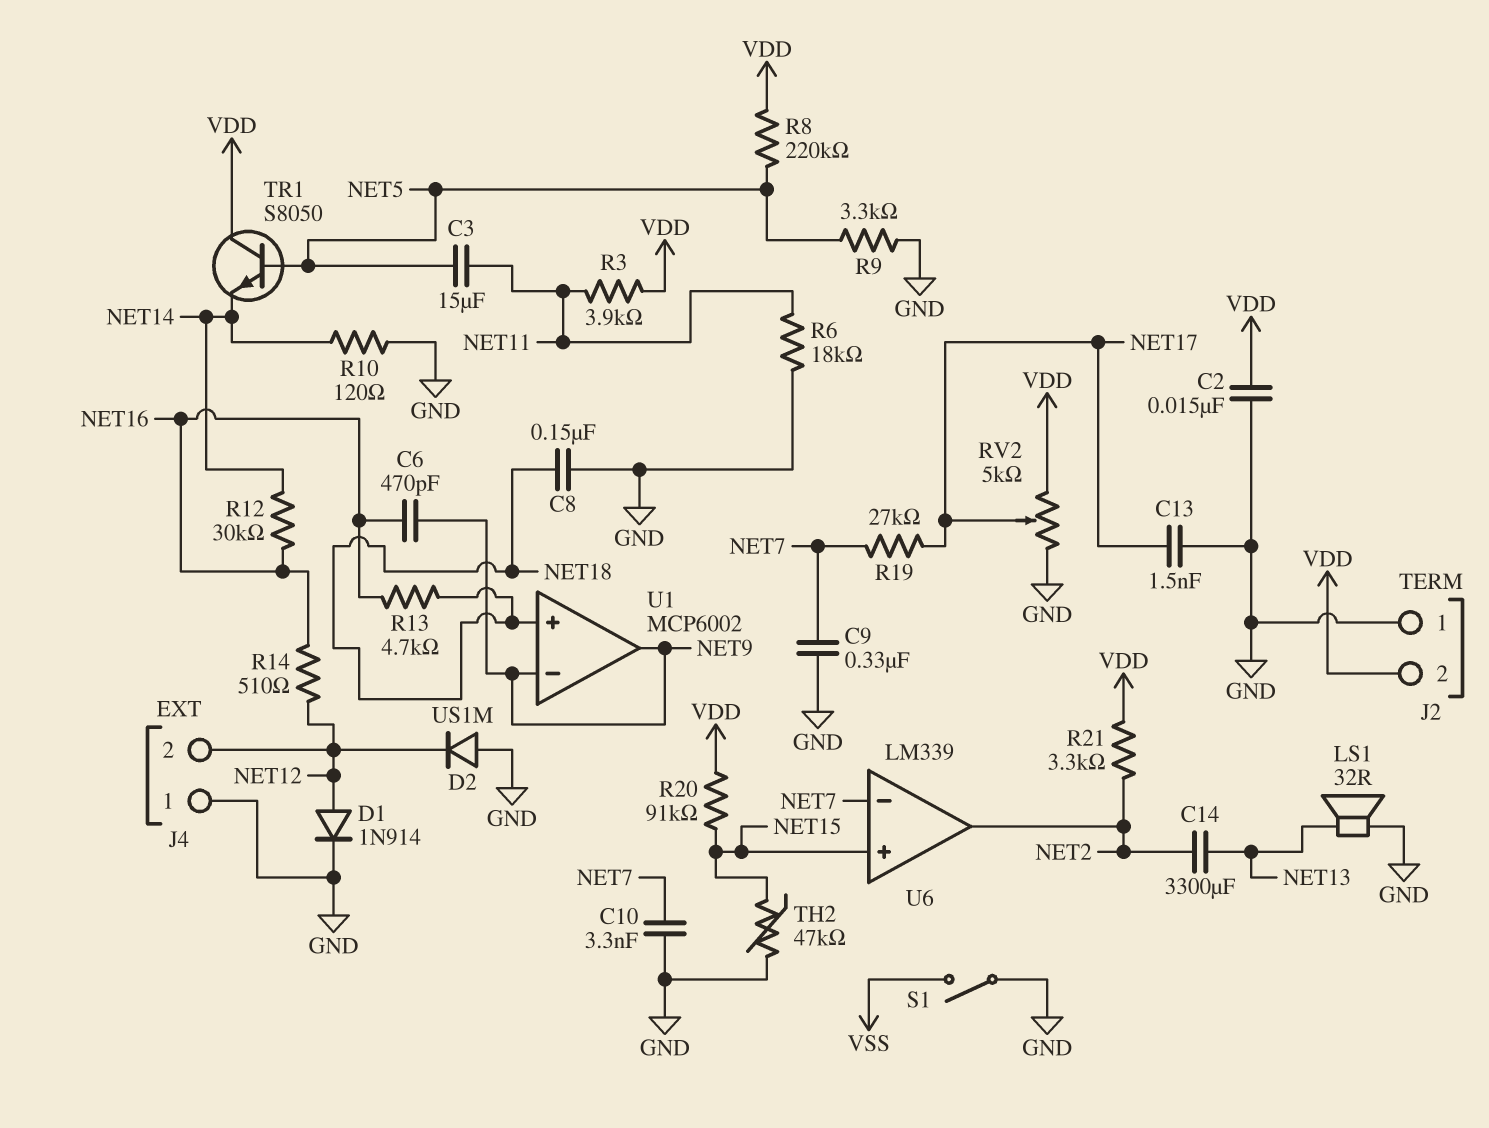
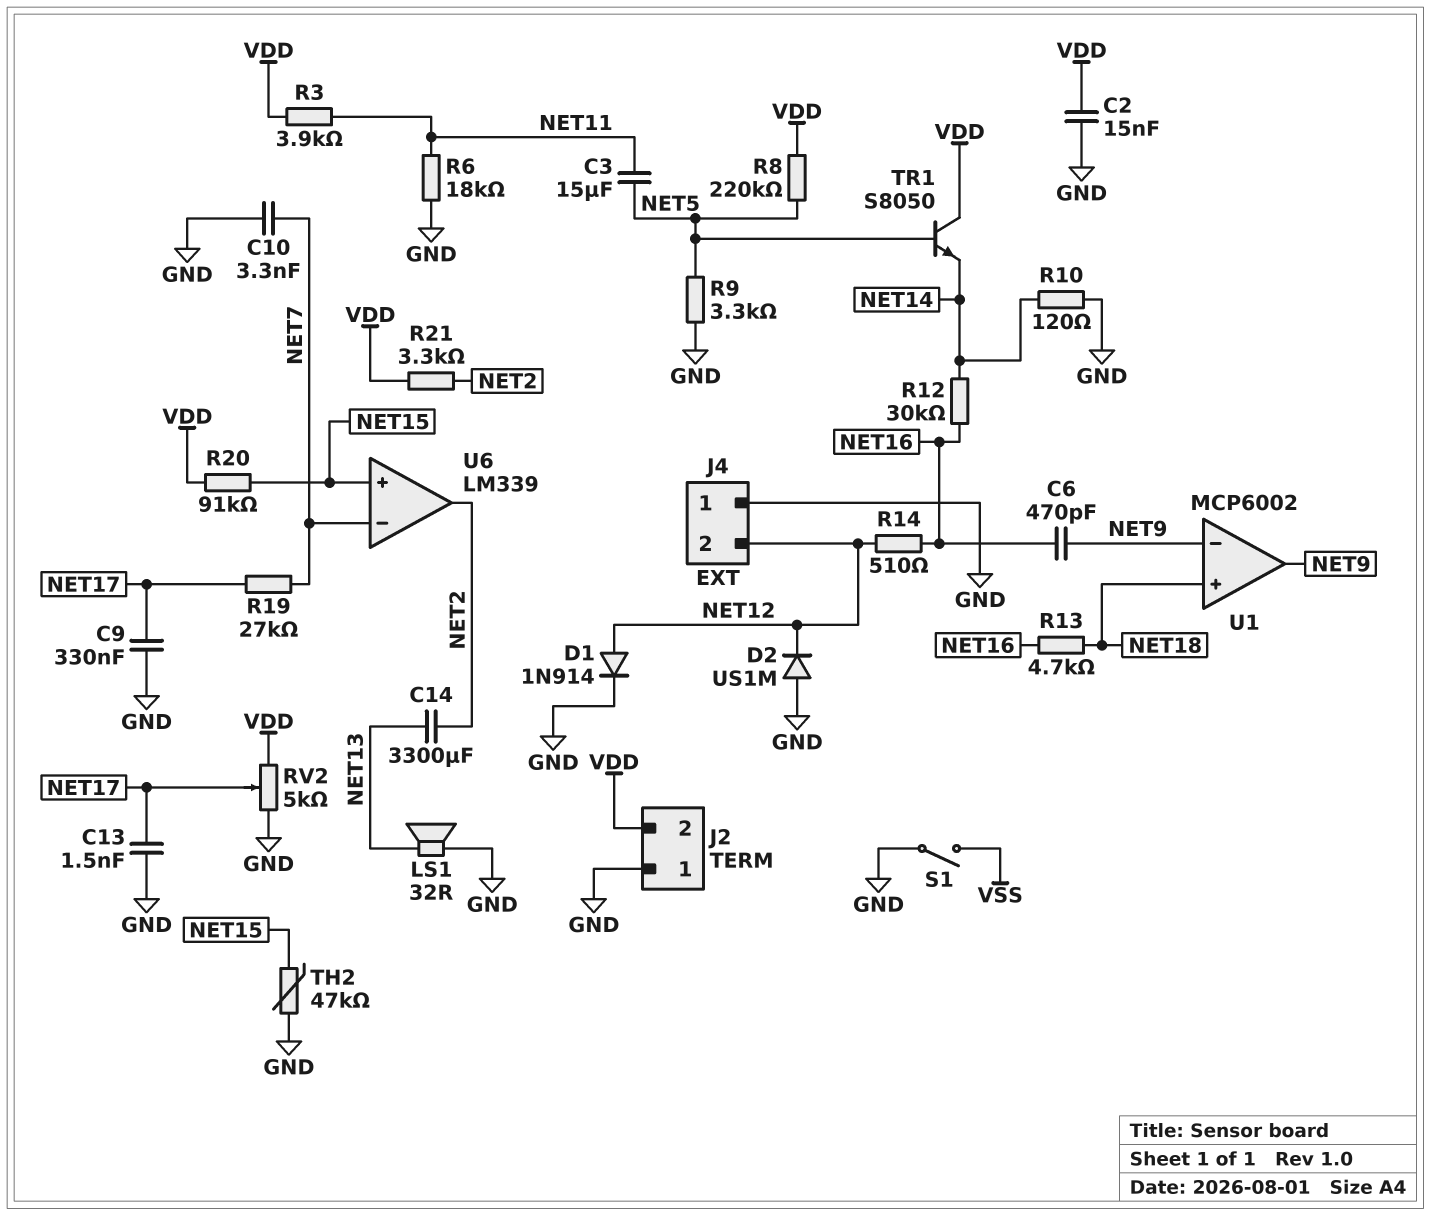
C8: 150nF (GND, NET18) -> none
C9: 330nF (GND, NET7) -> 330nF (GND, NET17)

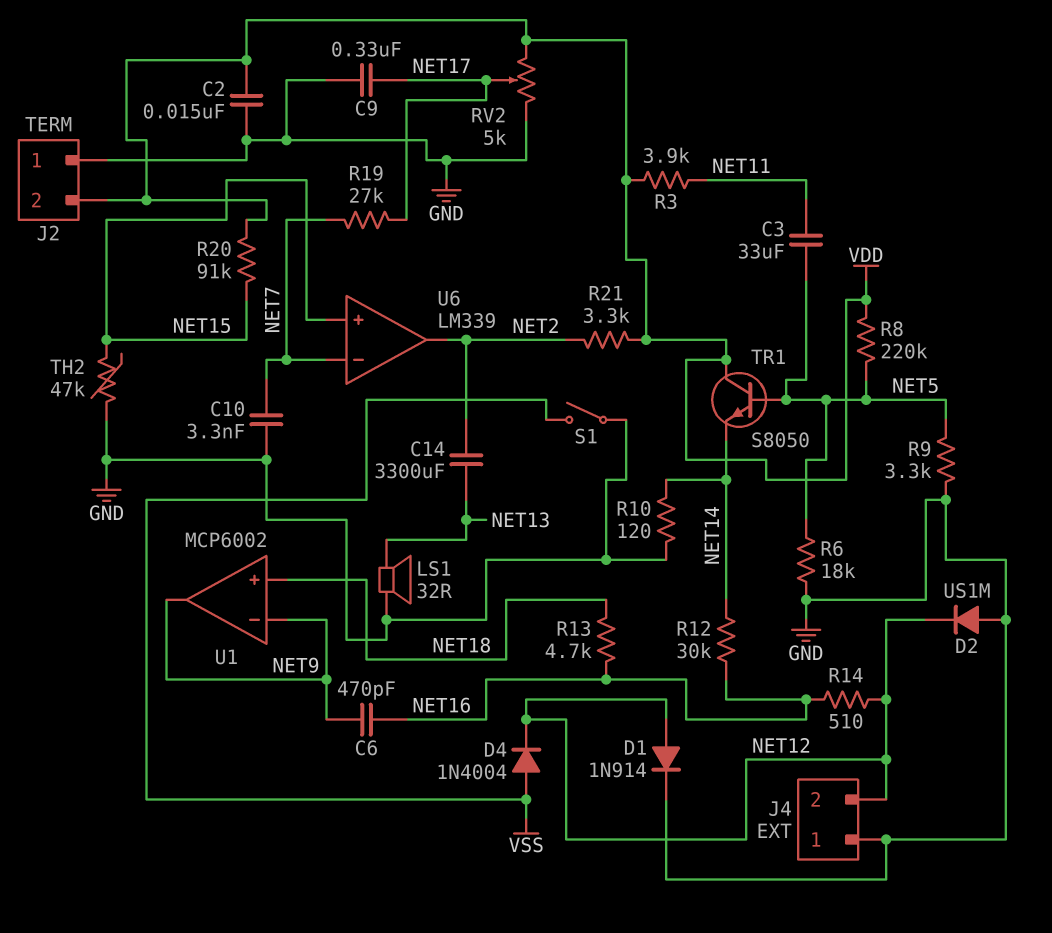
C3: 15uF (NET5, NET11) -> 33uF (NET5, NET11)
C13: 1.5nF (GND, NET17) -> none
D4: none -> diode 1N4004 (A VSS, K NET12)
R6: 18k (GND, NET11) -> 18k (GND, NET5)

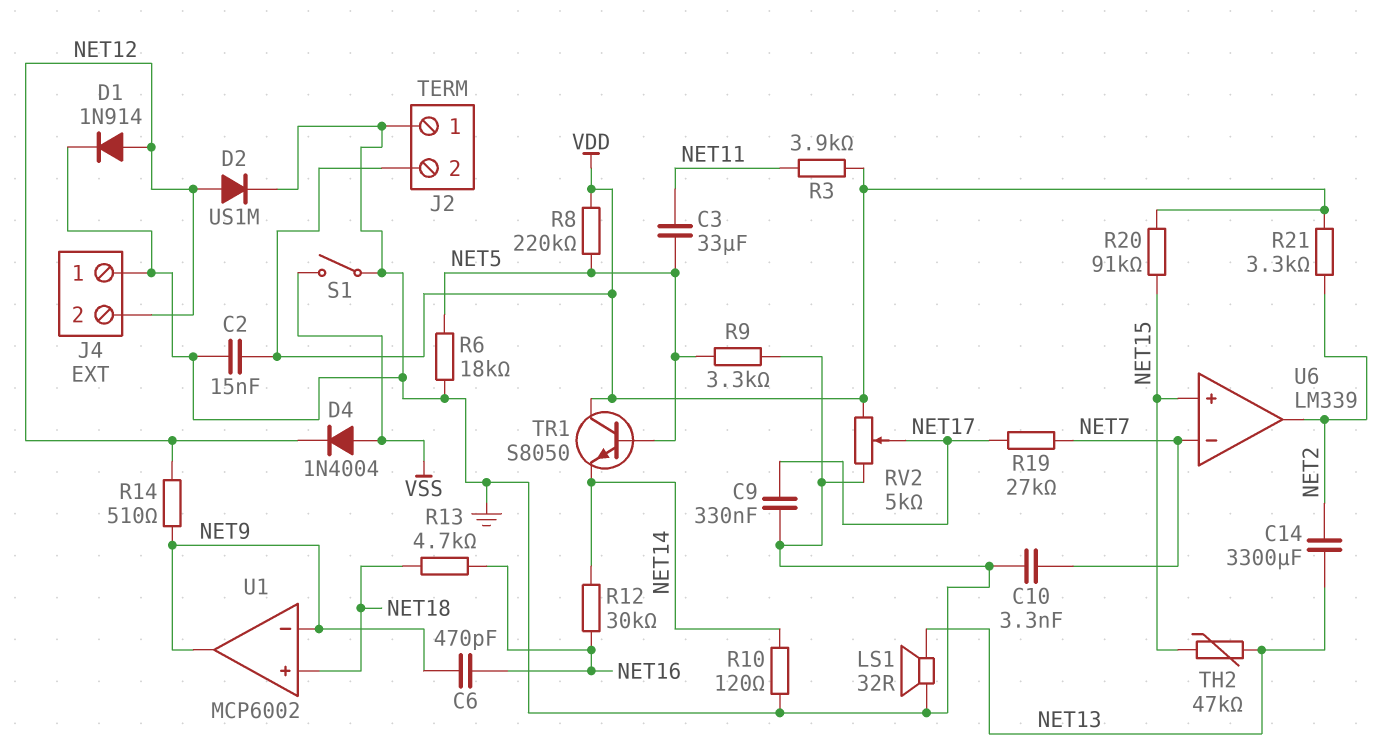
D2: diode US1M (A GND, K NET12) -> diode US1M (A NET12, K GND)
R14: 510 (NET12, NET16) -> 510 (NET9, NET12)
TH2: 47k (GND, NET15) -> 47k (NET13, NET15)

